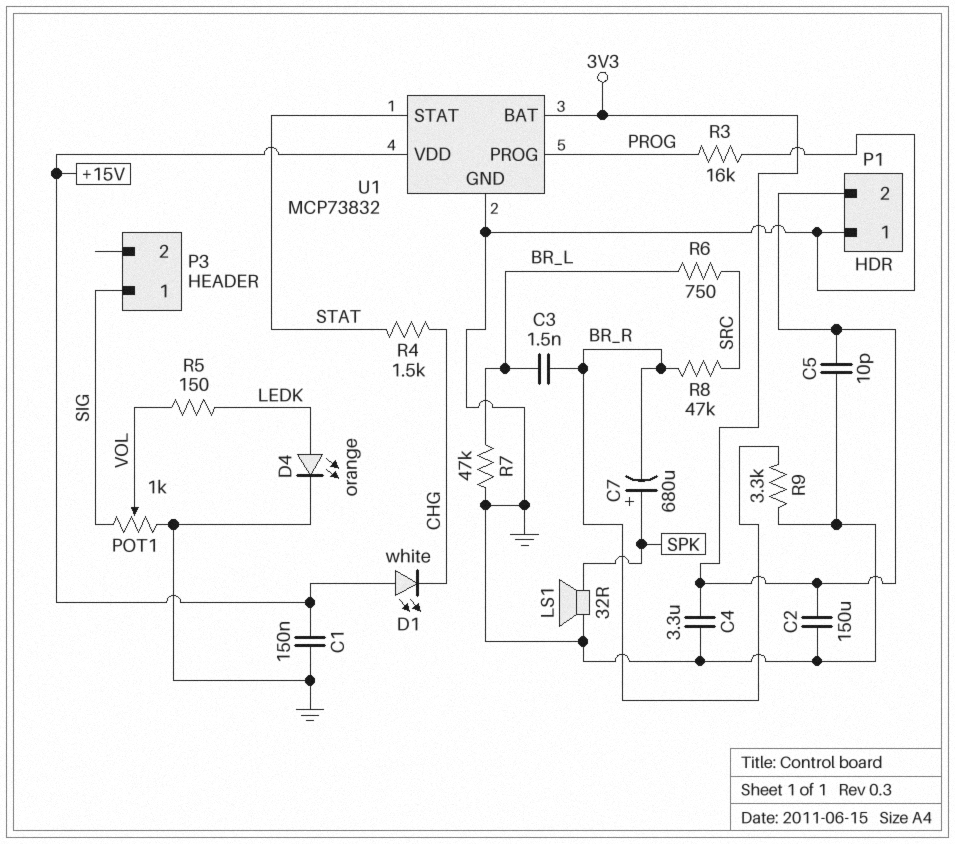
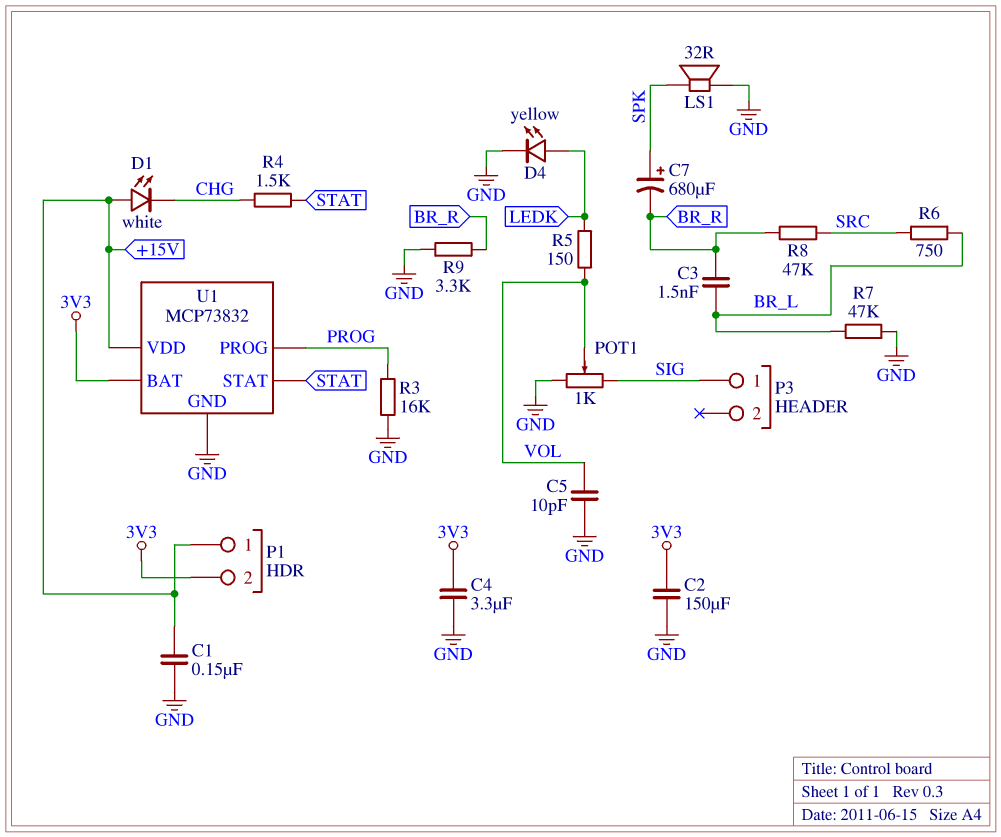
C5: 10pF (3V3, GND) -> 10pF (GND, VOL)
D4: LED orange (A LEDK, K GND) -> LED yellow (A LEDK, K GND)
P1 pin 1: GND -> +15V

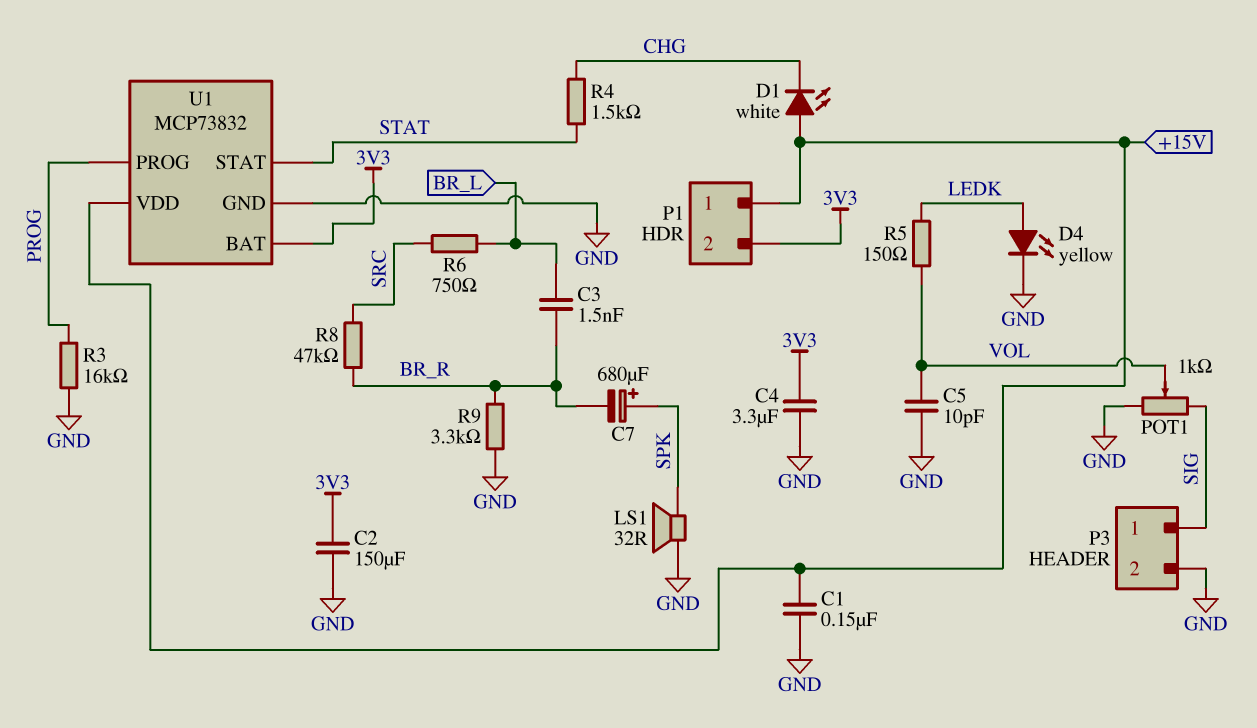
P3 pin 2: none -> GND
R7: 47k (BR_L, GND) -> none

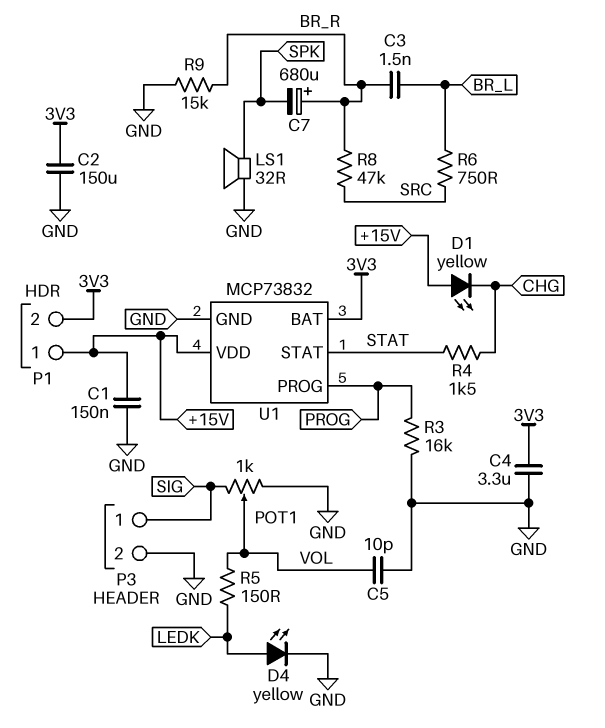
C7: 680uF (plus SPK, minus BR_R) -> 680uF (plus BR_R, minus SPK)
D1: LED white (A +15V, K CHG) -> LED yellow (A +15V, K CHG)
R9: 3.3k (BR_R, GND) -> 15k (BR_R, GND)

